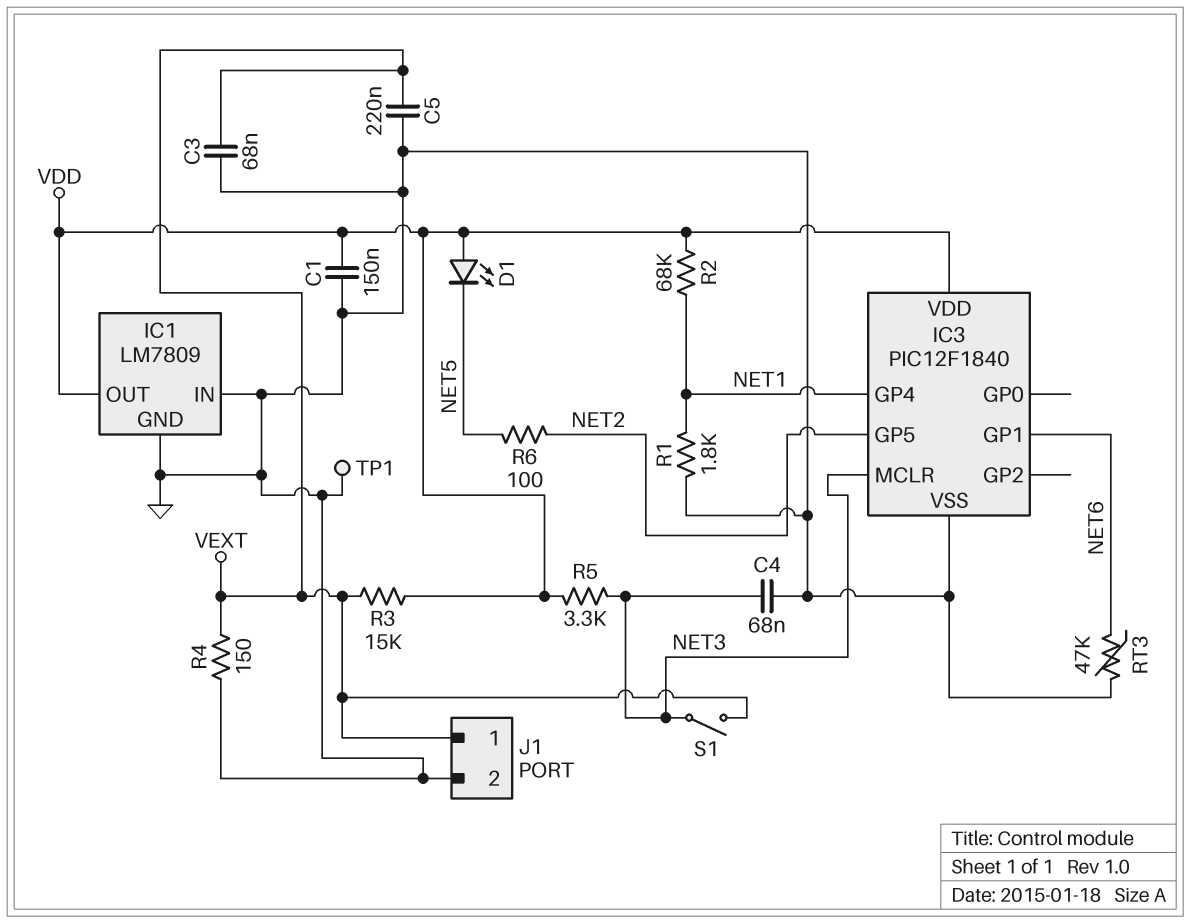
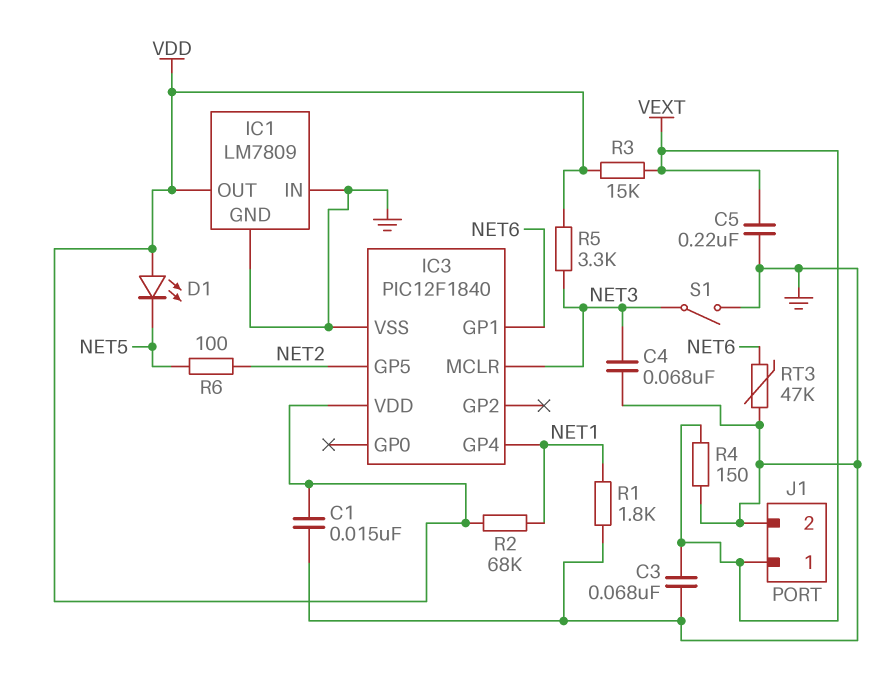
C1: 150nF (GND, VDD) -> 15nF (GND, VDD)
S1: switch (NET3, VEXT) -> switch (GND, NET3)
TP1: test point (GND) -> none

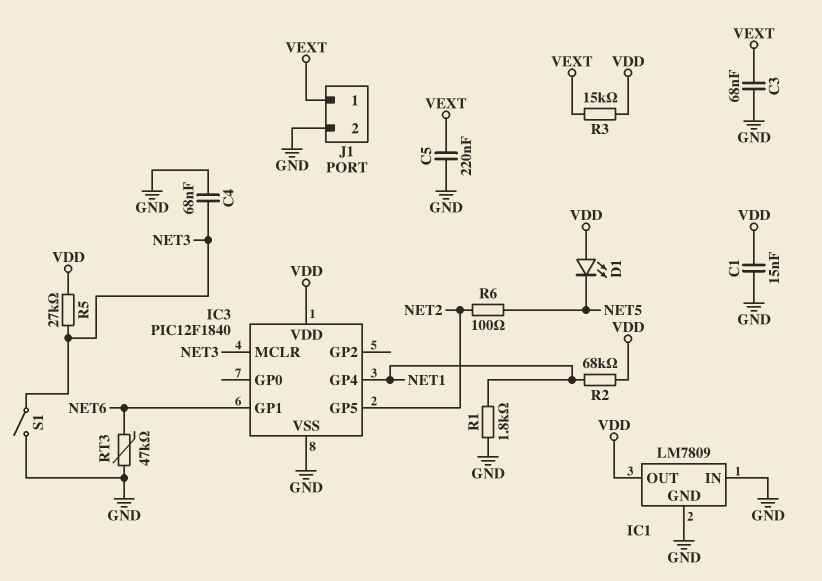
R4: 150 (GND, VEXT) -> none
R5: 3.3k (NET3, VDD) -> 27k (NET3, VDD)

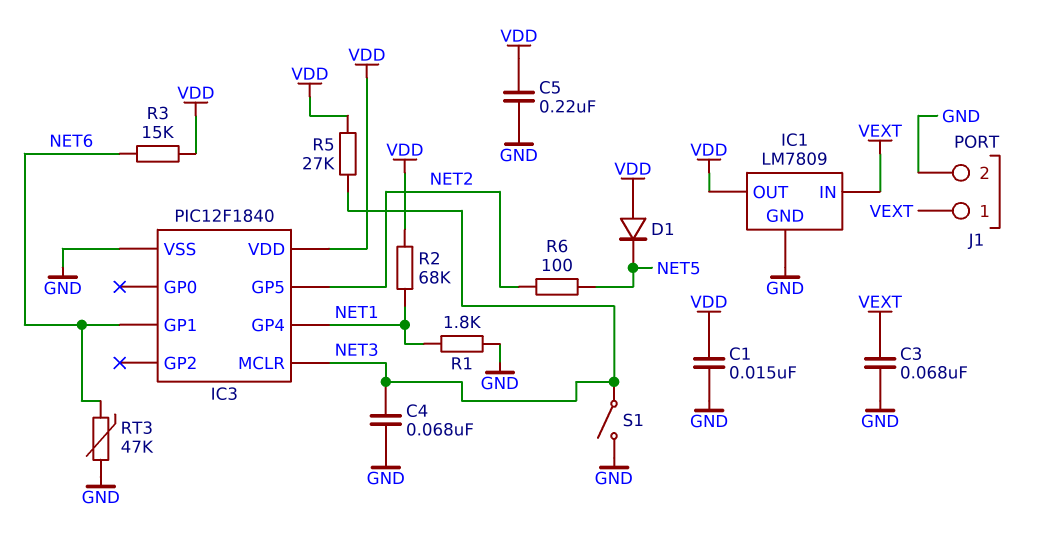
C5: 220nF (GND, VEXT) -> 220nF (GND, VDD)
D1: LED (A VDD, K NET5) -> diode (A VDD, K NET5)
IC1 pin IN: GND -> VEXT
R3: 15k (VDD, VEXT) -> 15k (NET6, VDD)

